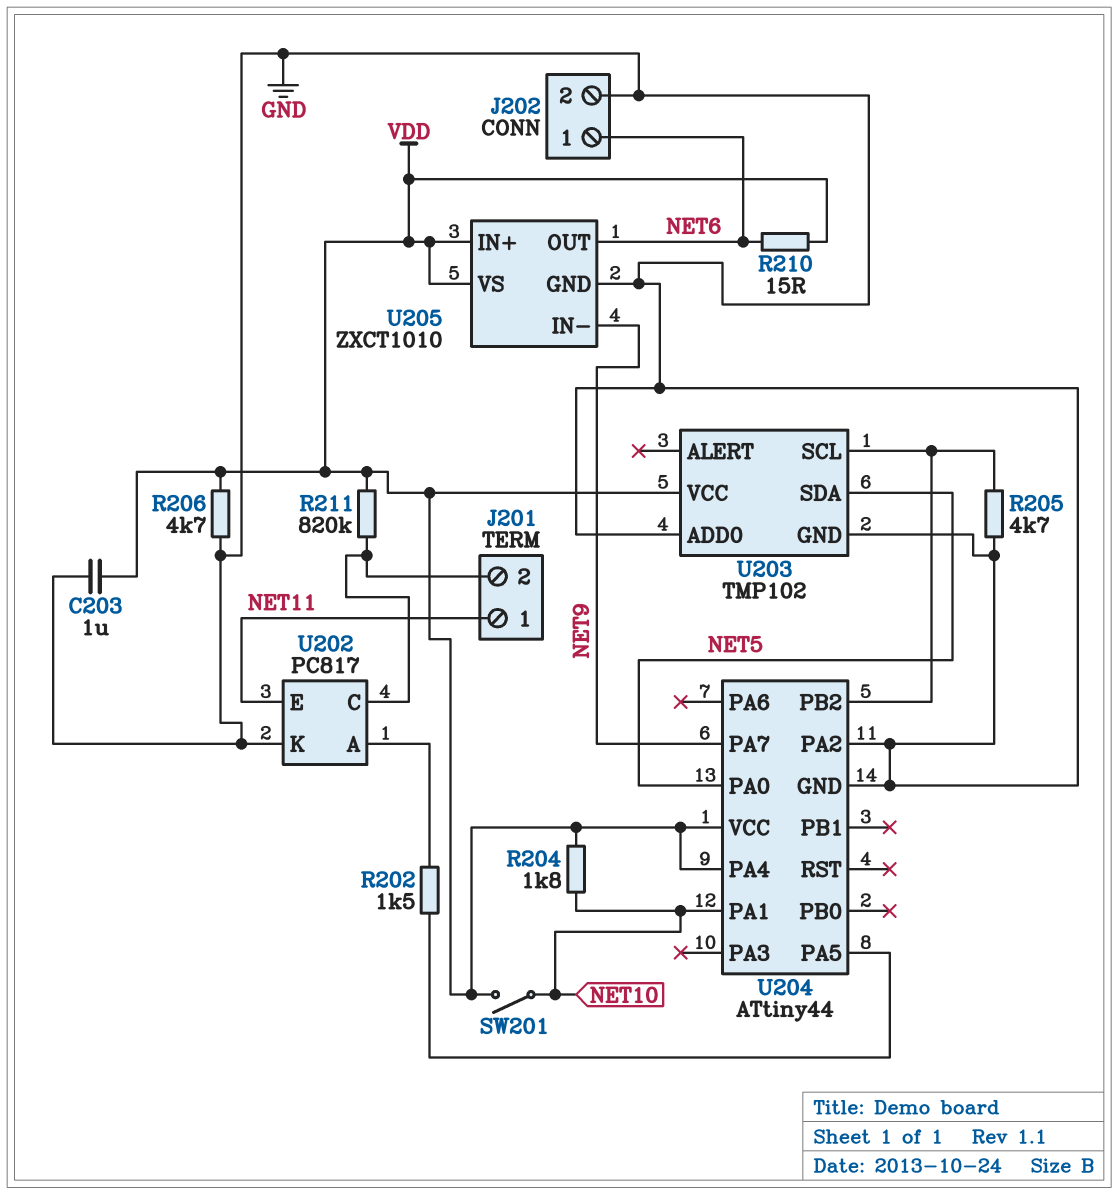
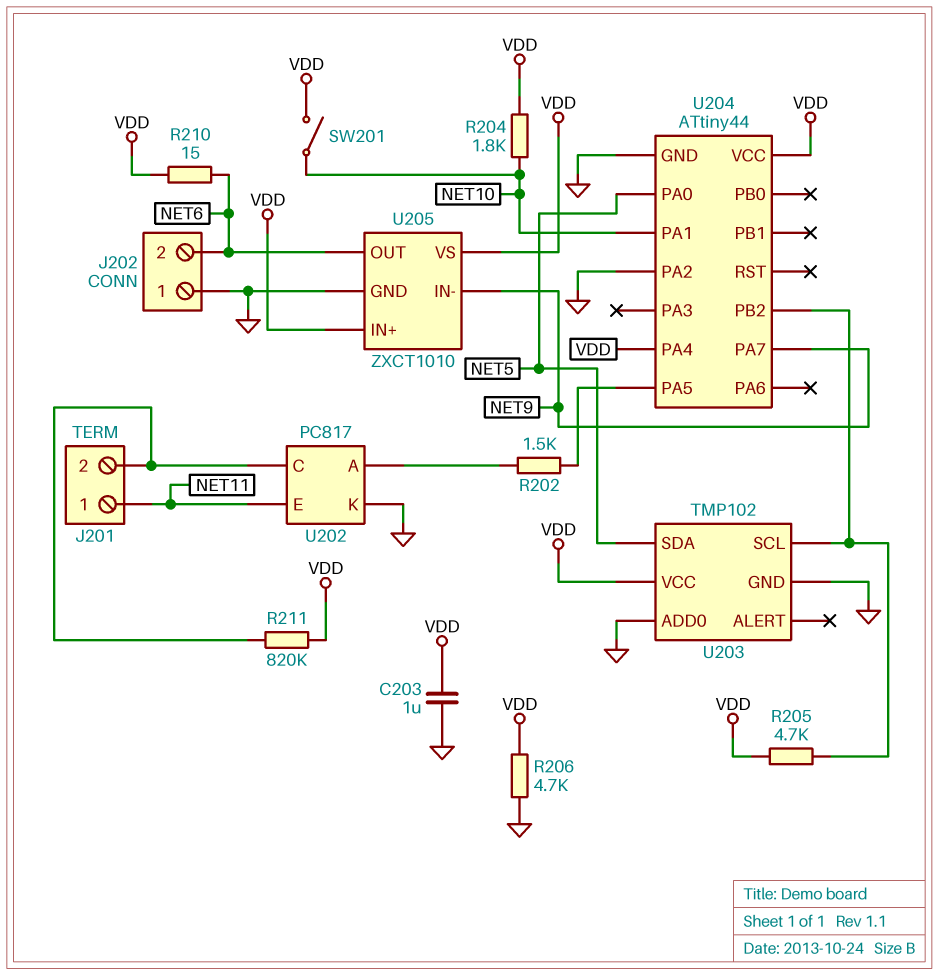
J202 pin 1: NET6 -> GND
J202 pin 2: GND -> NET6
R205: 4.7k (GND, U203/SCL) -> 4.7k (U203/SCL, VDD)

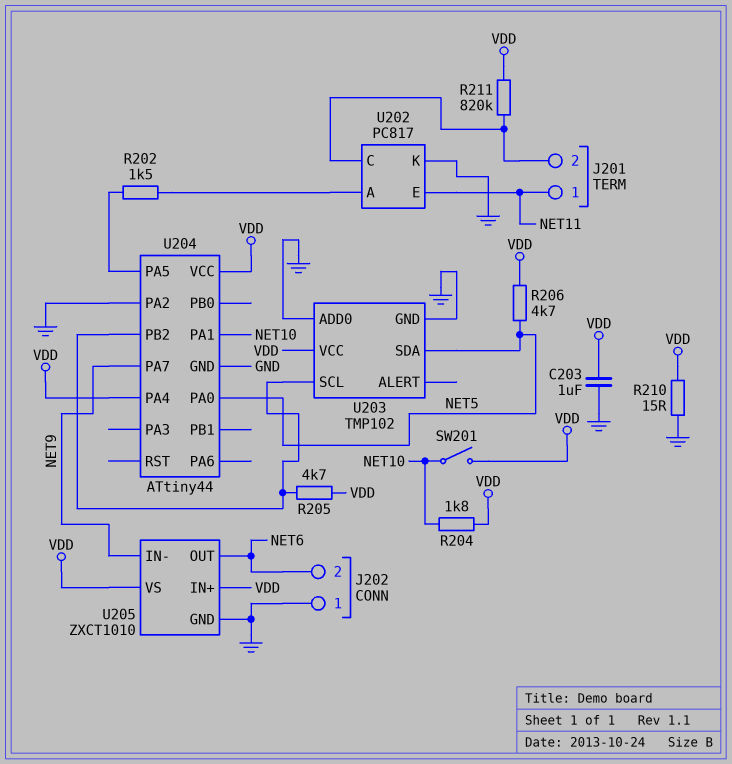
R206: 4.7k (GND, VDD) -> 4.7k (NET5, VDD)
R210: 15 (NET6, VDD) -> 15 (GND, VDD)

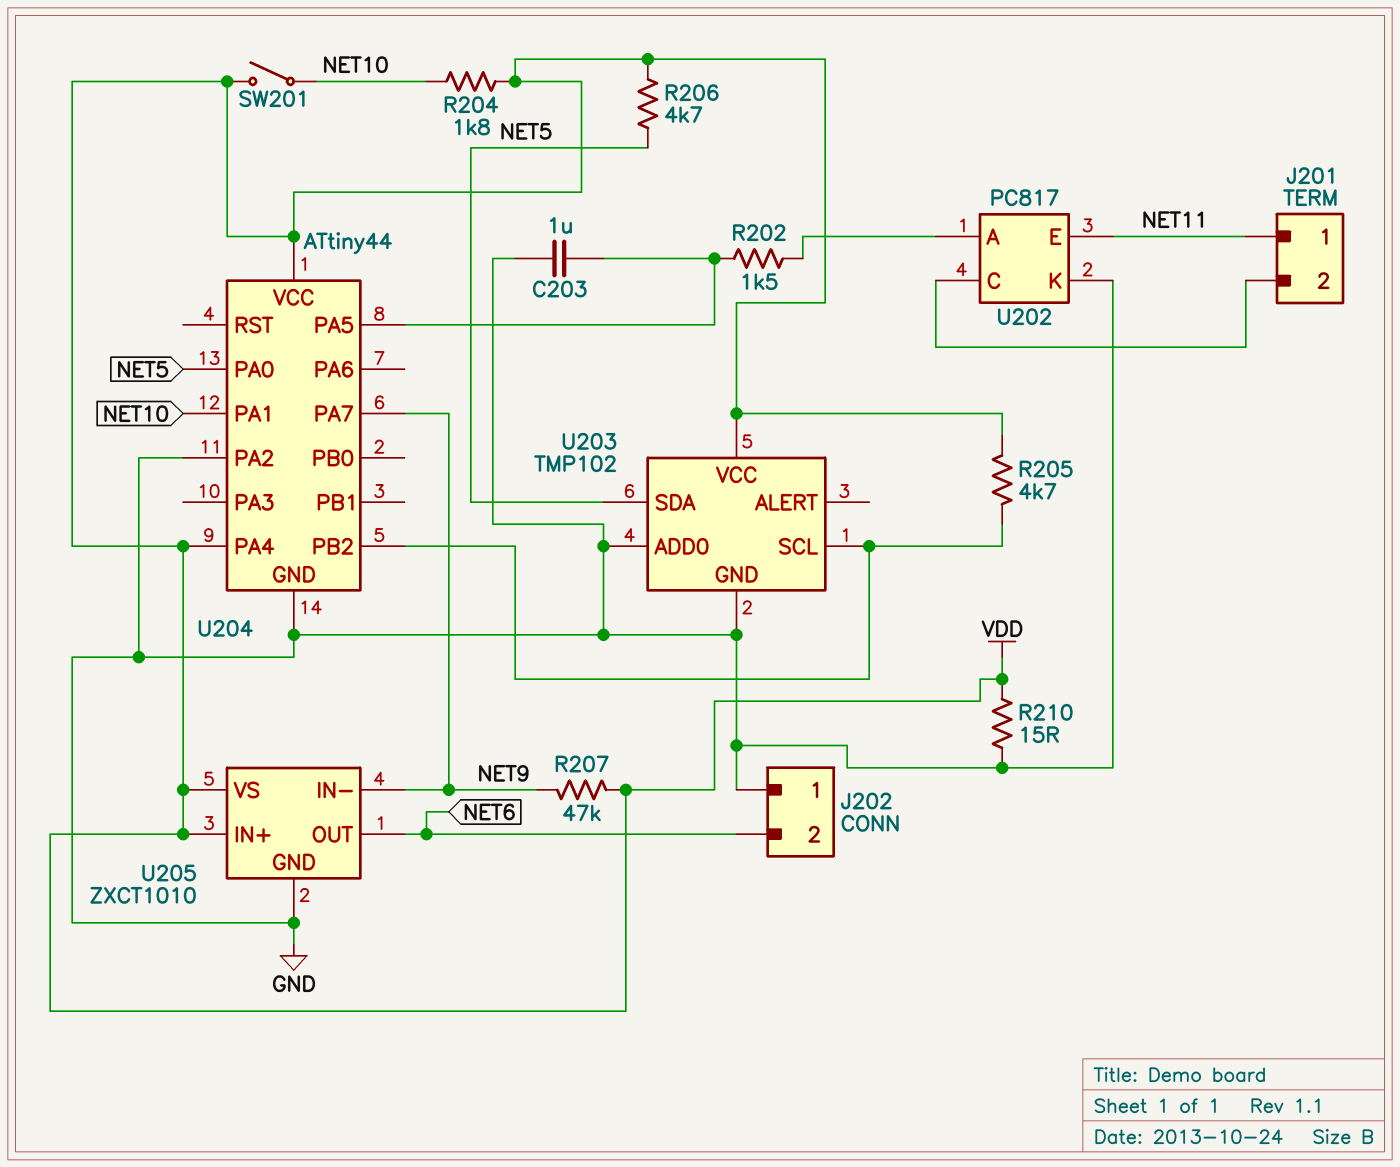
C203: 1uF (GND, VDD) -> 1uF (GND, U204/PA5)
R207: none -> 47k (NET9, VDD)
R211: 820k (J201/2, VDD) -> none

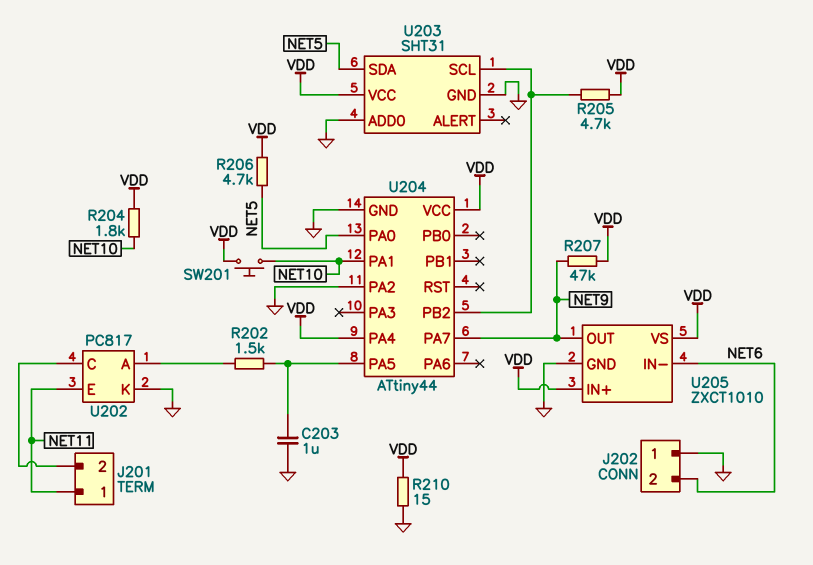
SW201: switch (NET10, VDD) -> button (NET10, VDD)
U203: TMP102 -> SHT31
U205 pin IN-: NET9 -> NET6
U205 pin OUT: NET6 -> NET9

